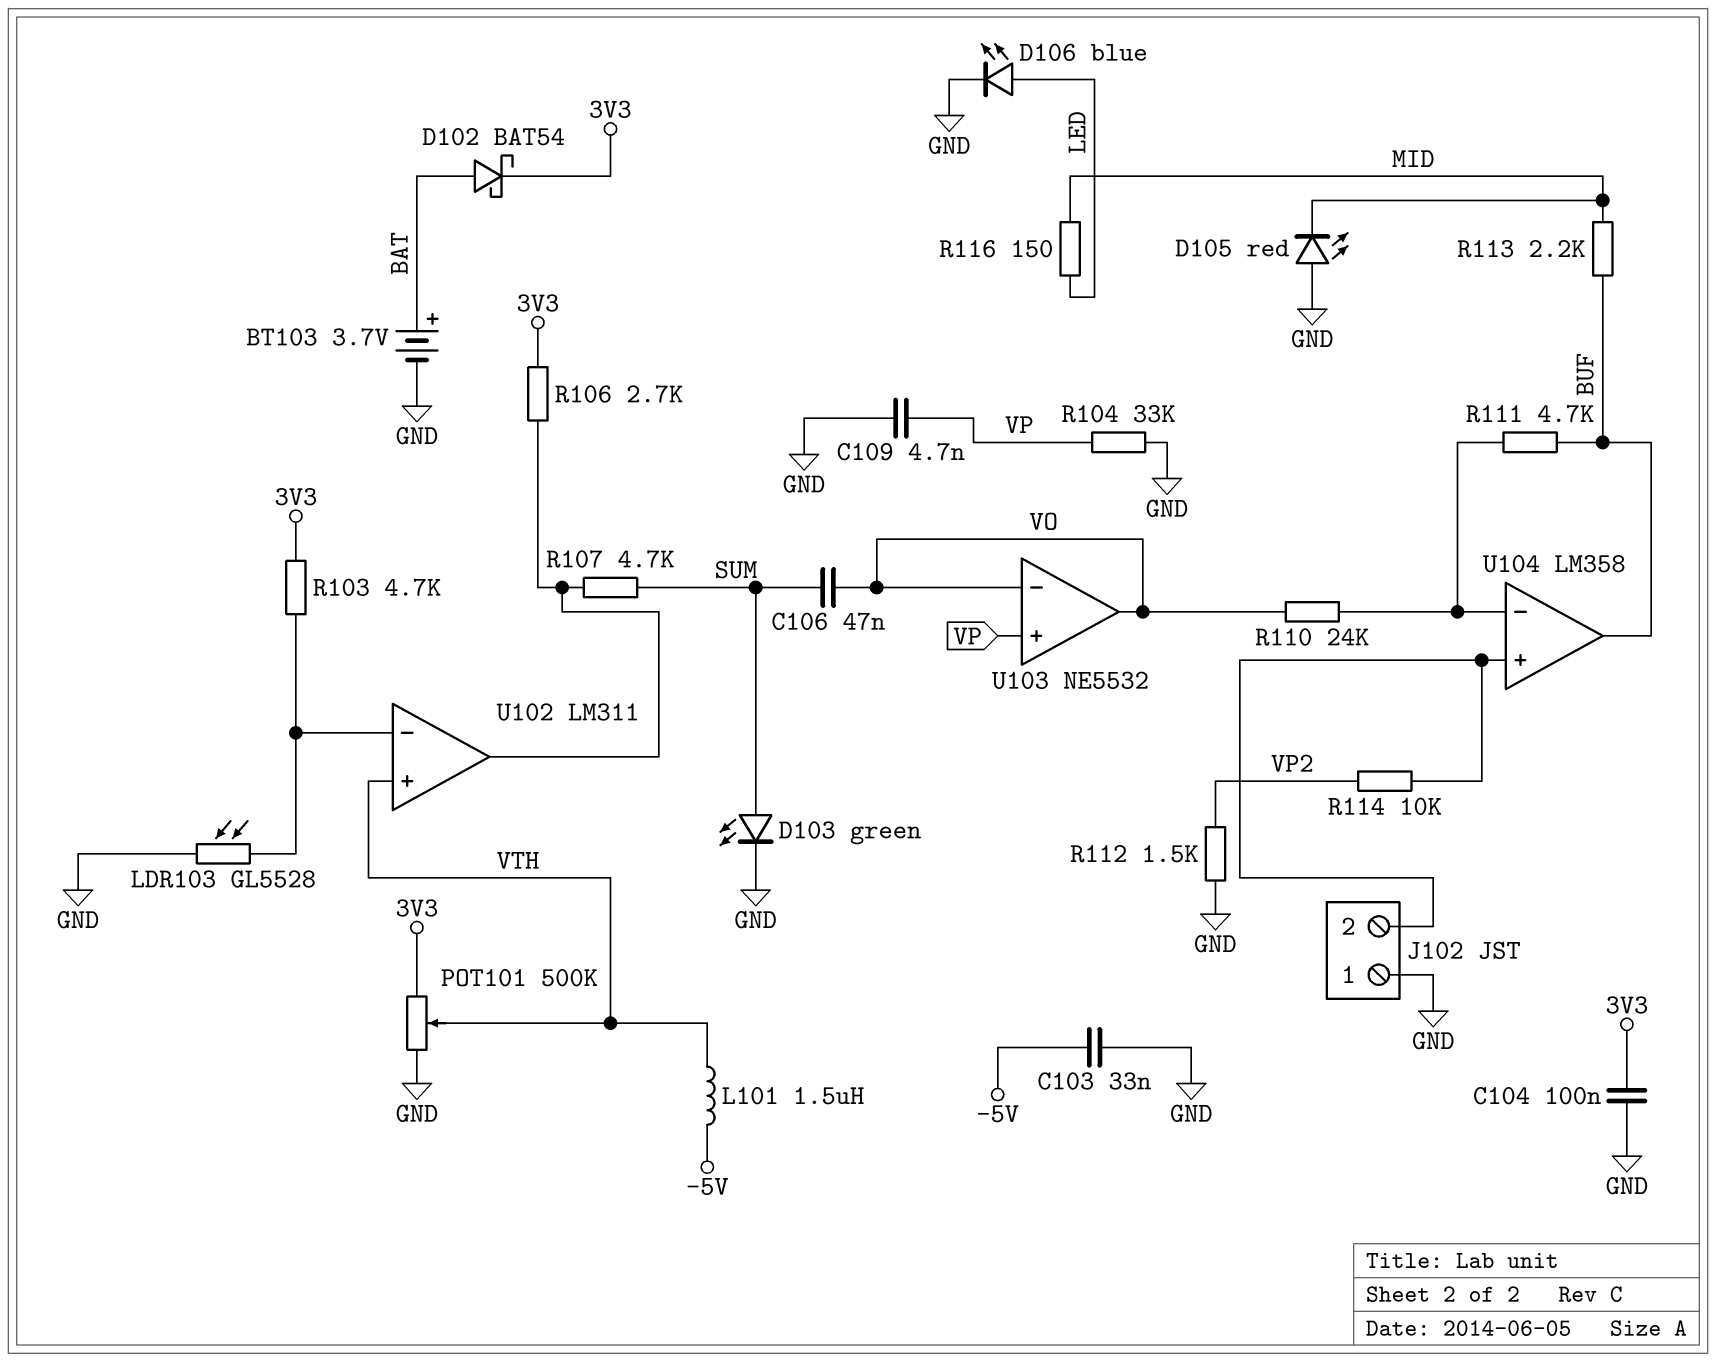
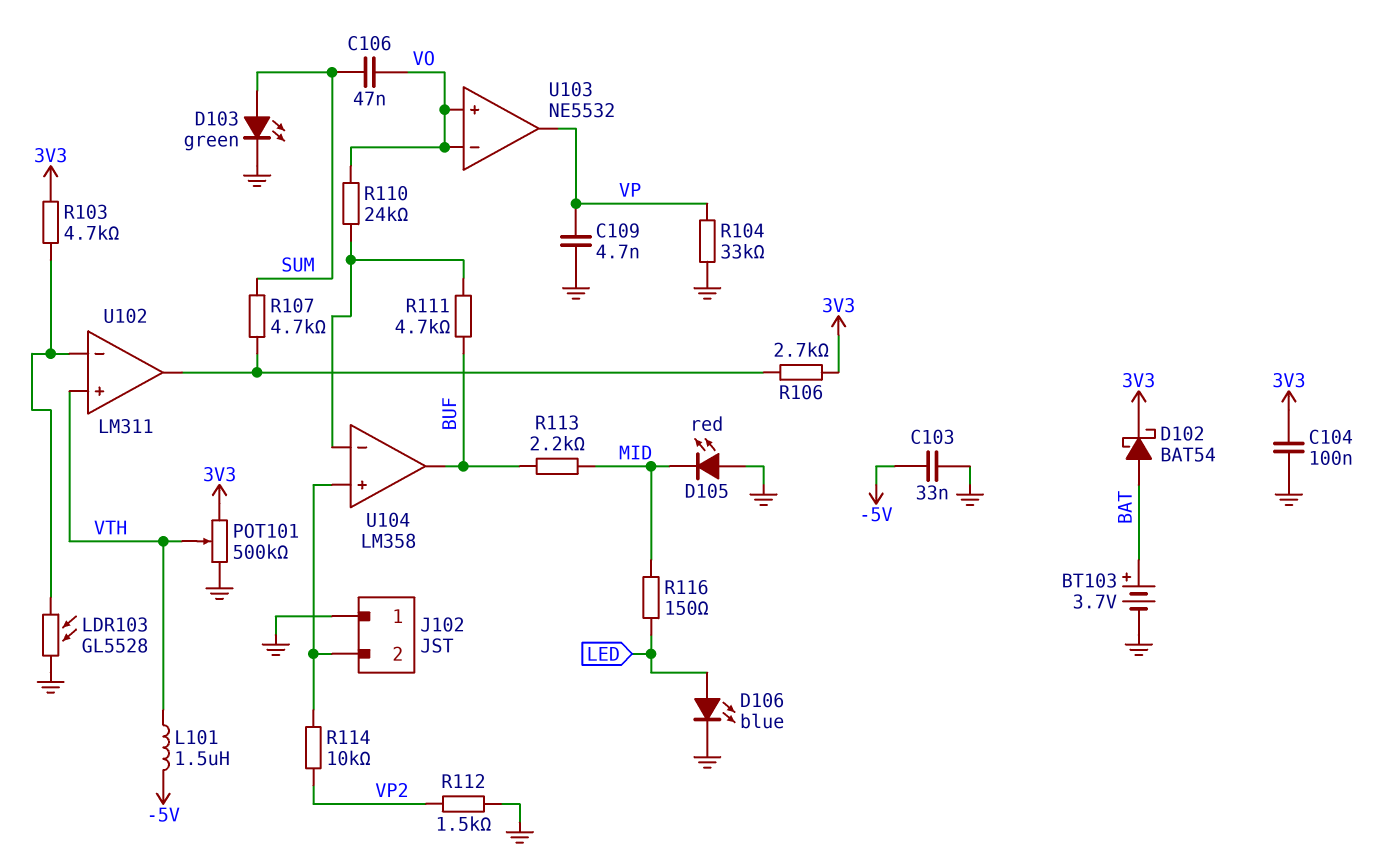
U103 pin in+: VP -> VO
U103 pin out: VO -> VP

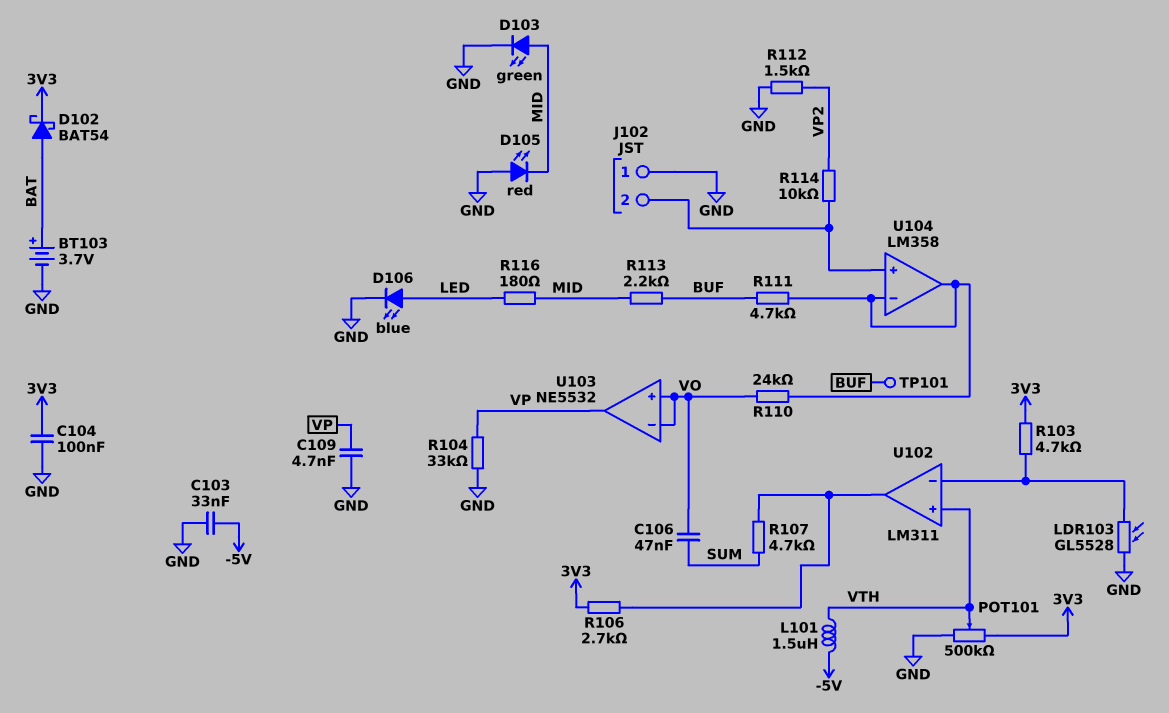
D103: LED green (A SUM, K GND) -> LED green (A MID, K GND)
R116: 150 (LED, MID) -> 180 (LED, MID)
TP101: none -> test point (BUF)
U104 pin out: BUF -> U104/in-

